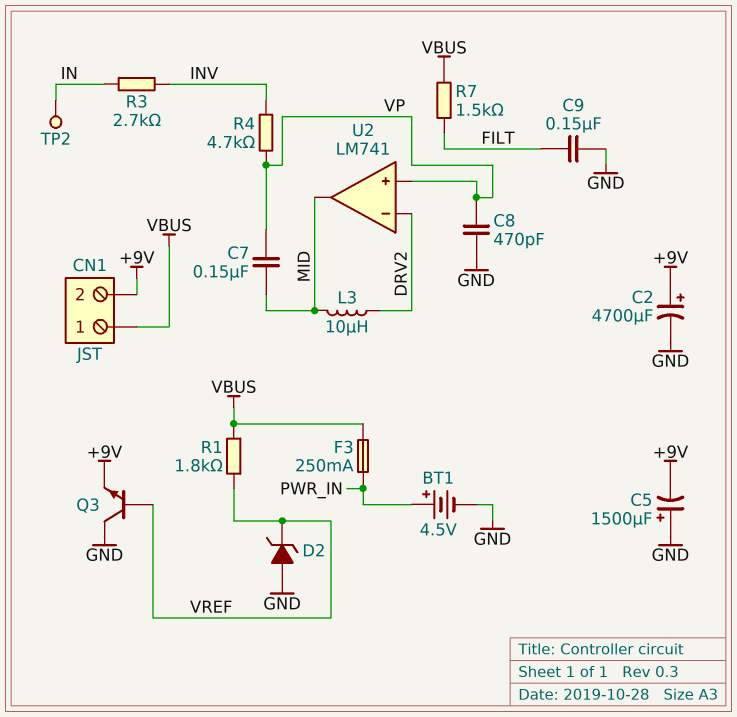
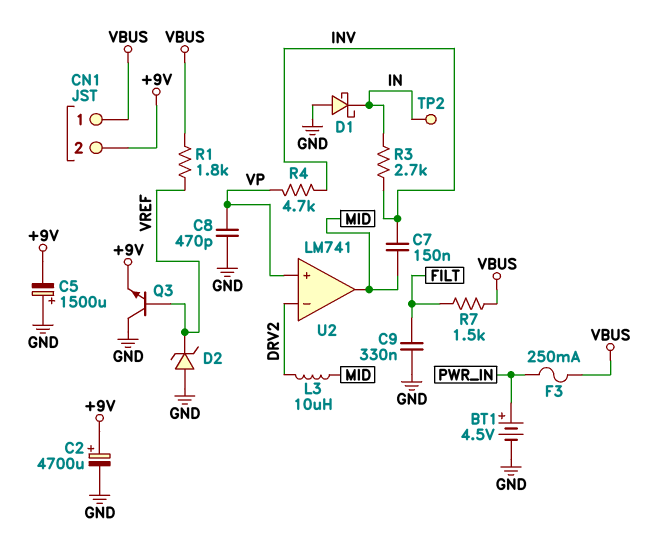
C7: 150nF (MID, VP) -> 150nF (INV, MID)
C9: 150nF (FILT, GND) -> 330nF (FILT, GND)
D1: none -> schottky (A GND, K IN)

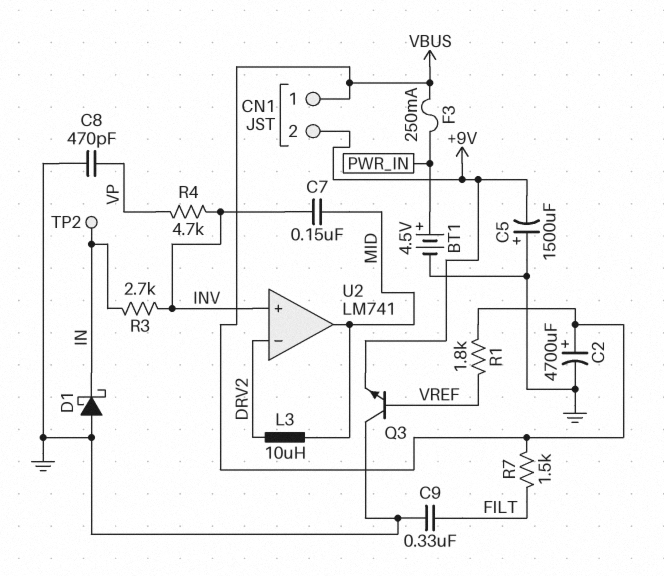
C2: 4700uF (plus +9V, minus GND) -> 4700uF (plus VBUS, minus GND)
D2: zener (A GND, K VREF) -> none
U2 pin in+: VP -> INV

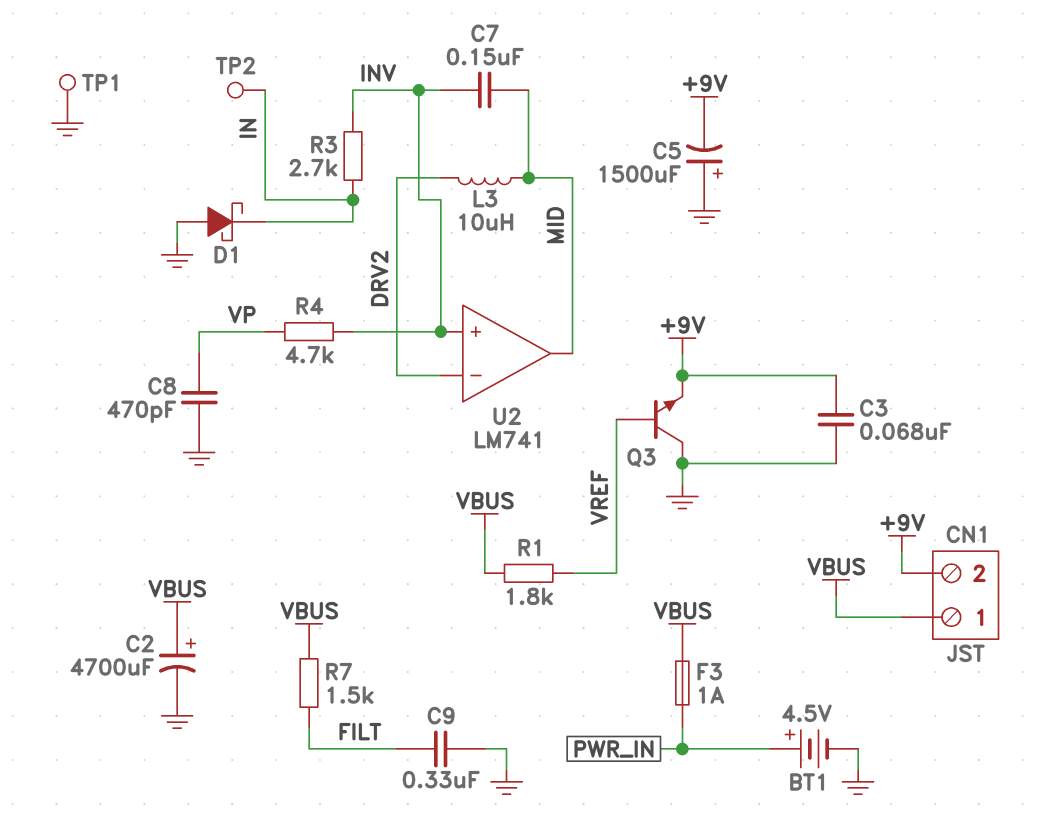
C3: none -> 68nF (+9V, GND)
F3: 250mA (PWR_IN, VBUS) -> 1A (PWR_IN, VBUS)
TP1: none -> test point (GND)

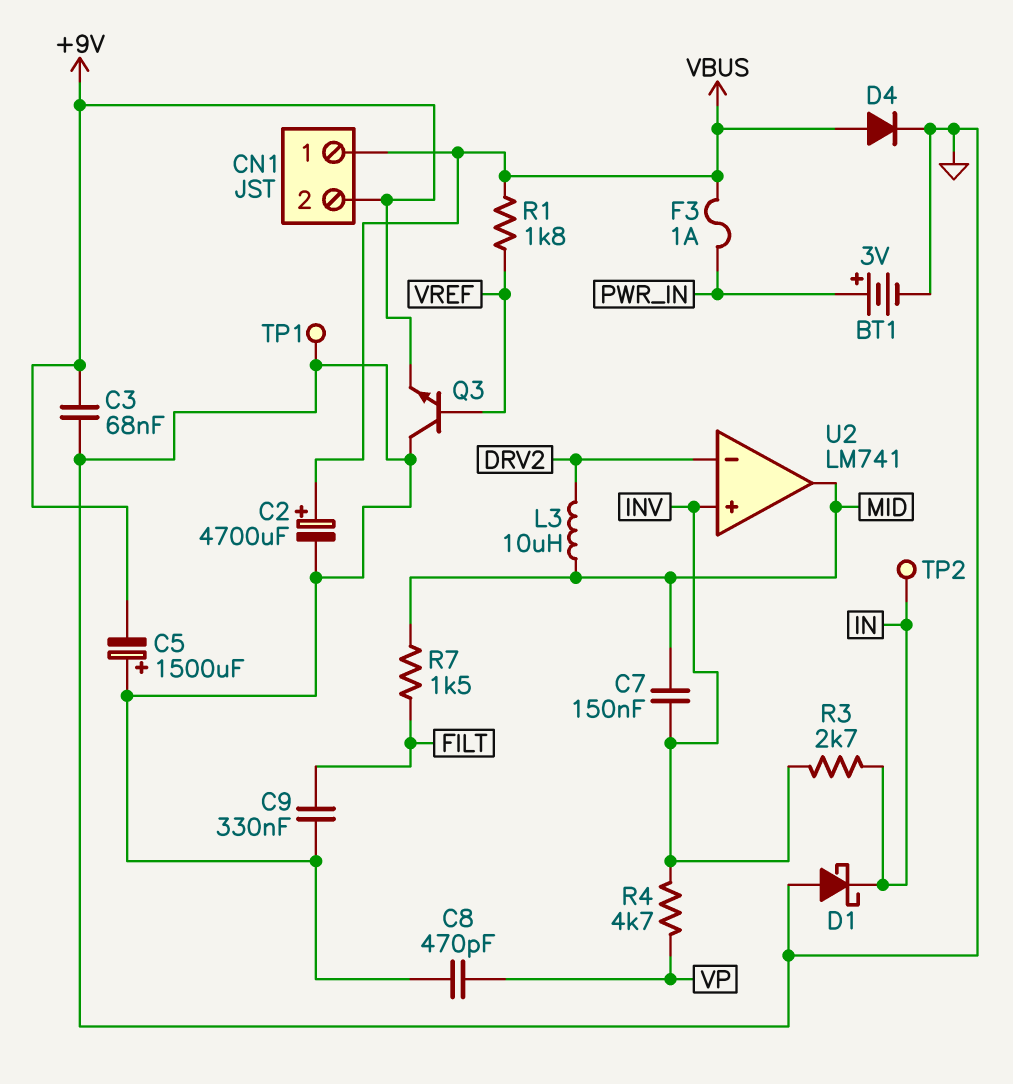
BT1: 4.5V (plus PWR_IN, minus GND) -> 3V (plus PWR_IN, minus GND)
D4: none -> diode (A VBUS, K GND)
R7: 1.5k (FILT, VBUS) -> 1.5k (FILT, MID)

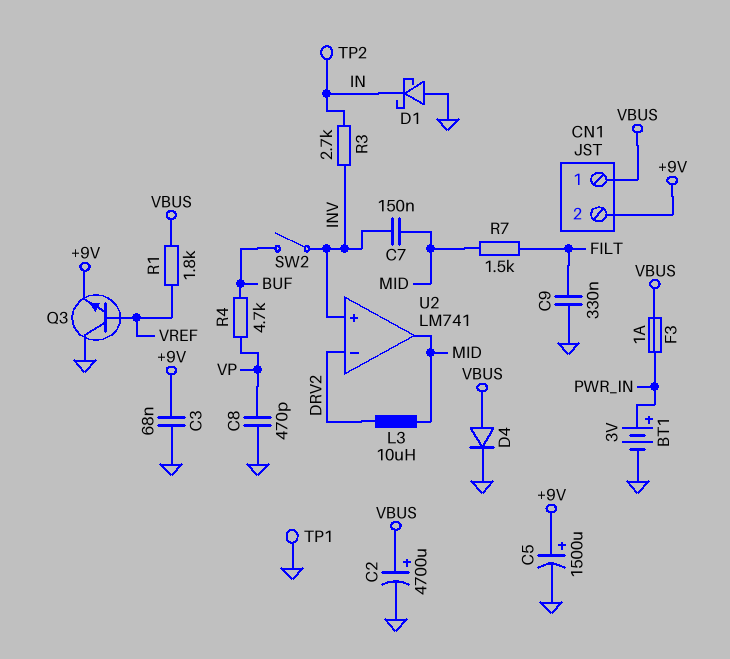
C5: 1500uF (plus GND, minus +9V) -> 1500uF (plus +9V, minus GND)
R4: 4.7k (INV, VP) -> 4.7k (BUF, VP)
SW2: none -> switch (BUF, INV)

